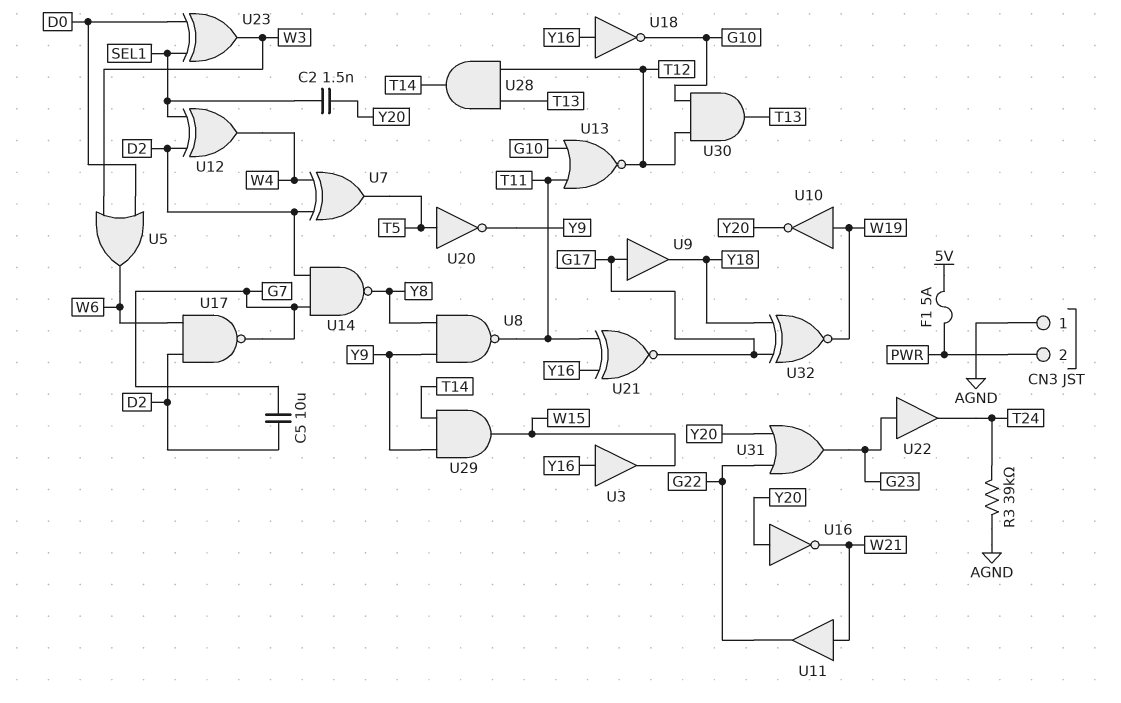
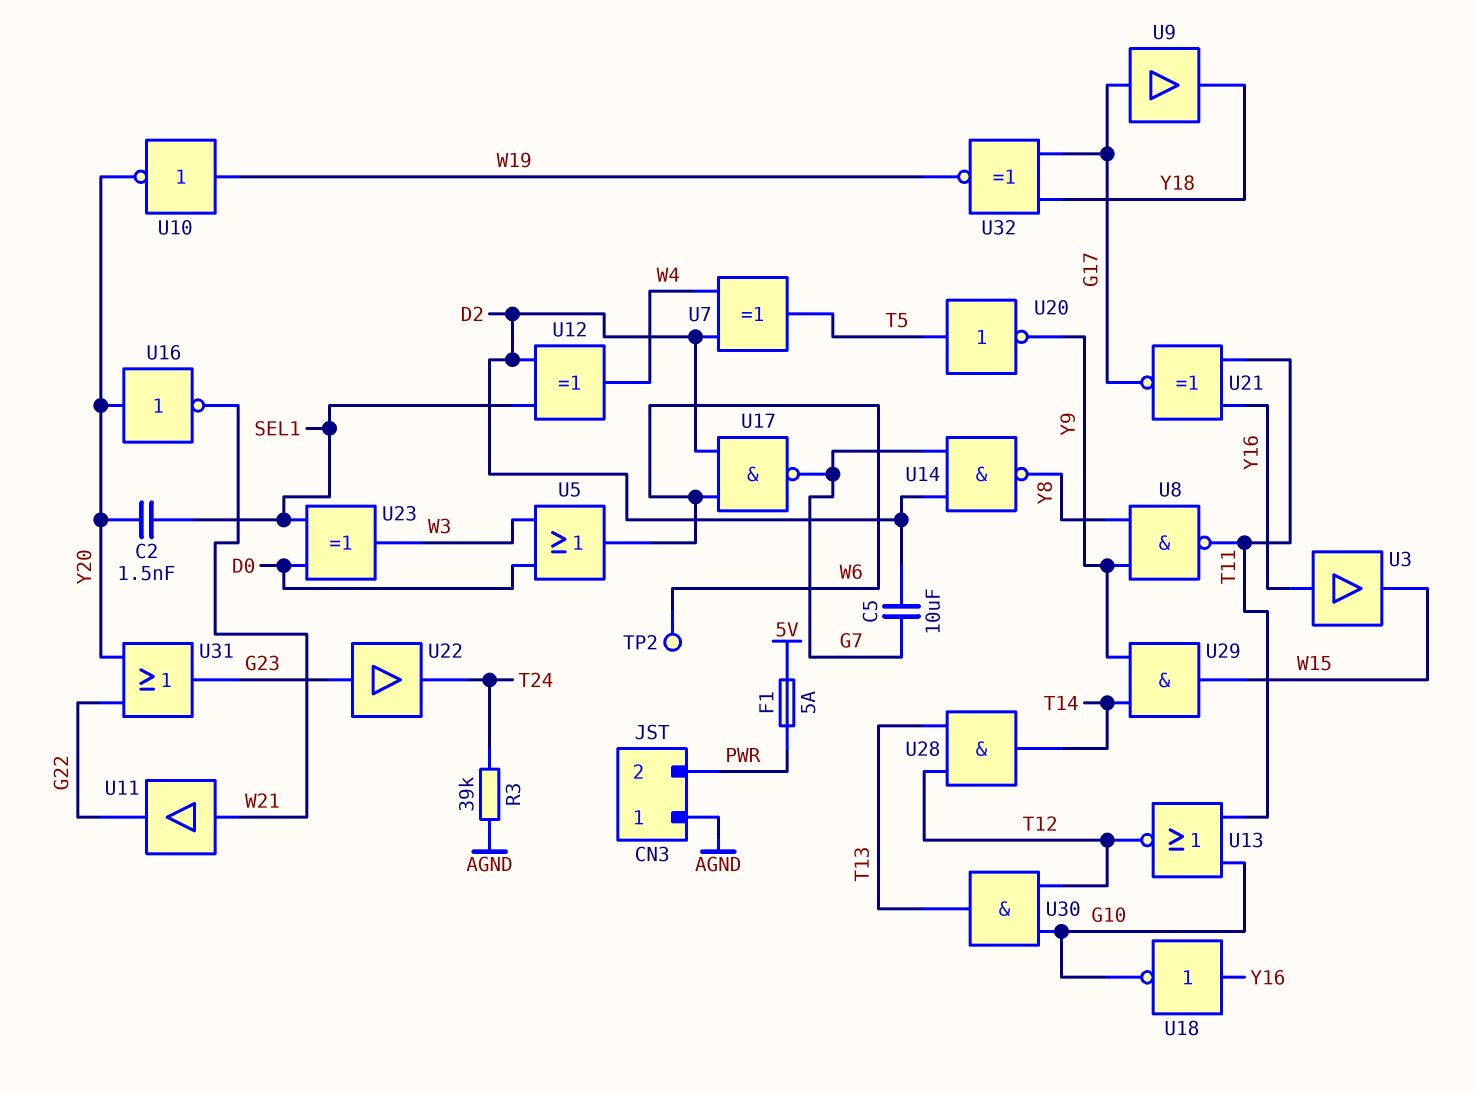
TP2: none -> test point (W6)

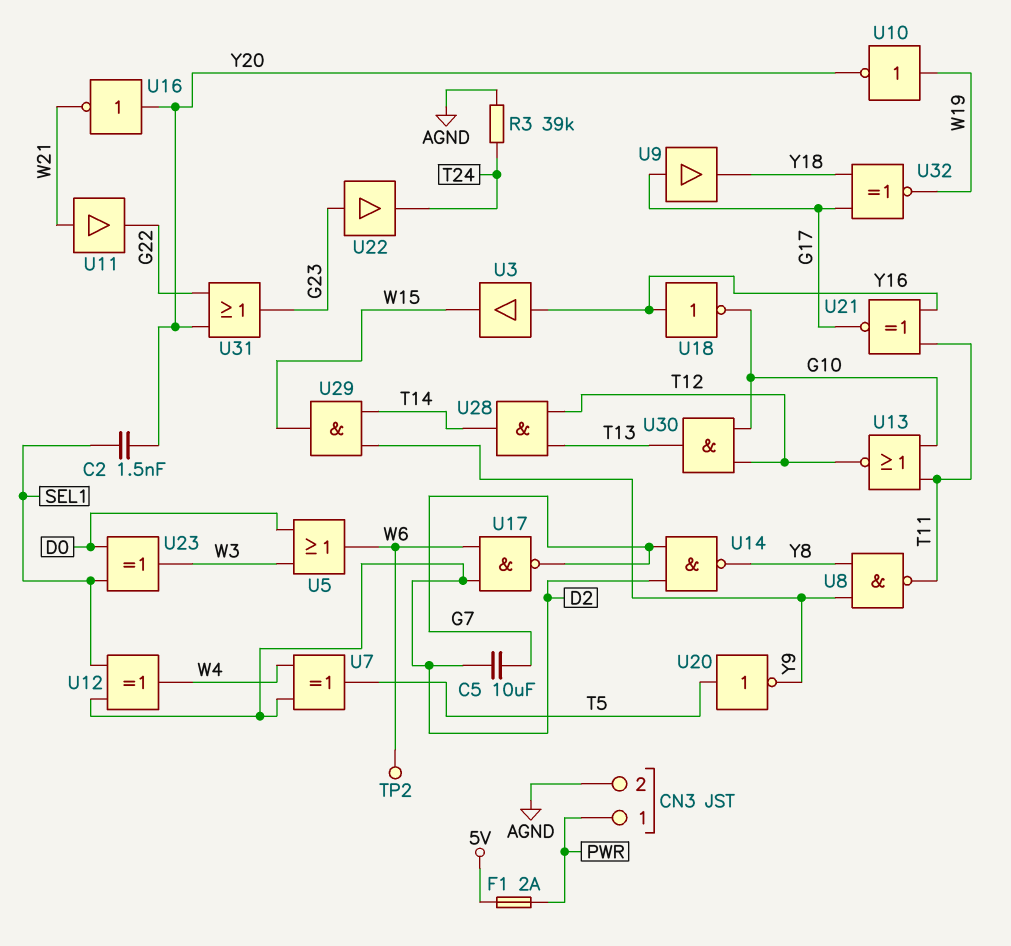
CN3 pin 1: AGND -> PWR
CN3 pin 2: PWR -> AGND
F1: 5A (5V, PWR) -> 2A (5V, PWR)

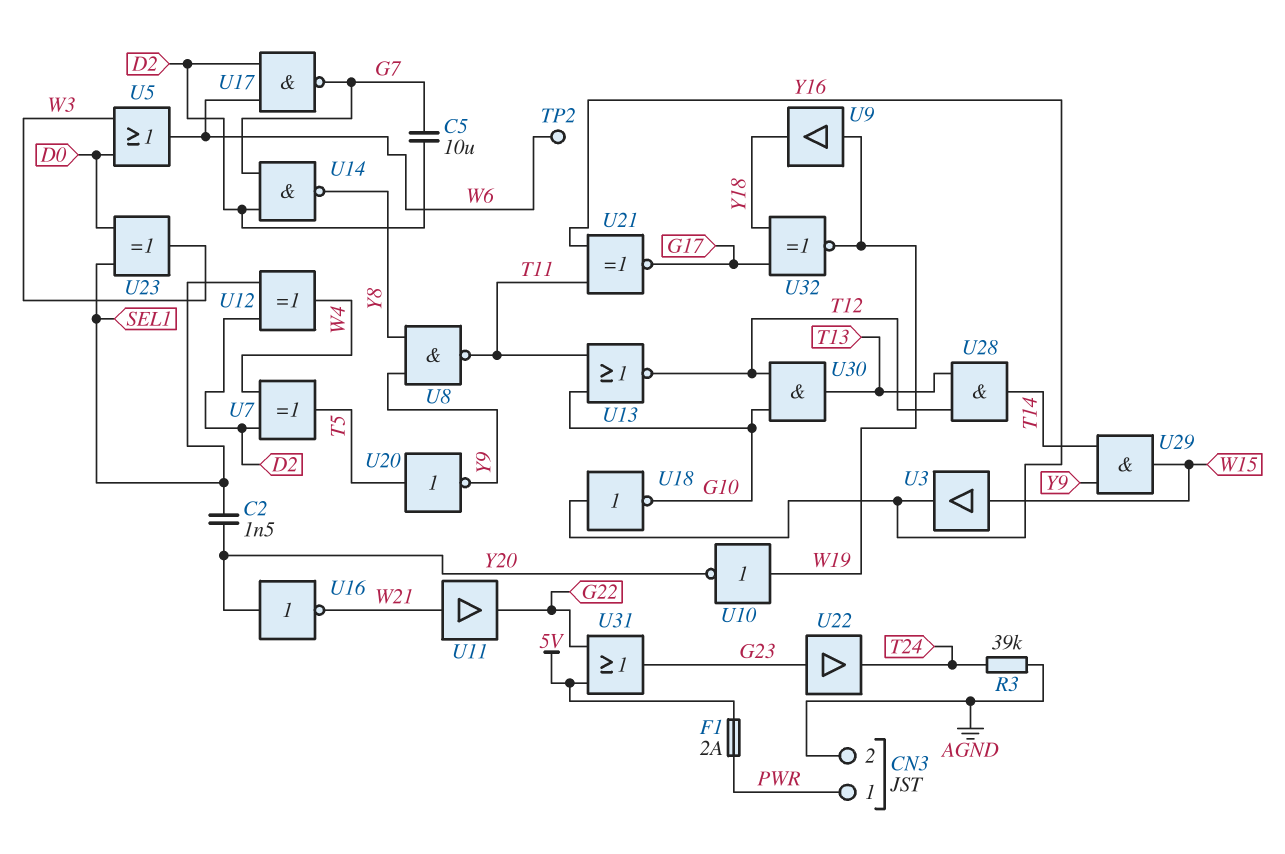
U3: buffer (in Y16, out W15) -> buffer (in W15, out Y16)
U9: buffer (in G17, out Y18) -> buffer (in W19, out Y18)
U31: OR (in G22, in Y20, out G23) -> OR (in 5V, in G22, out G23)

